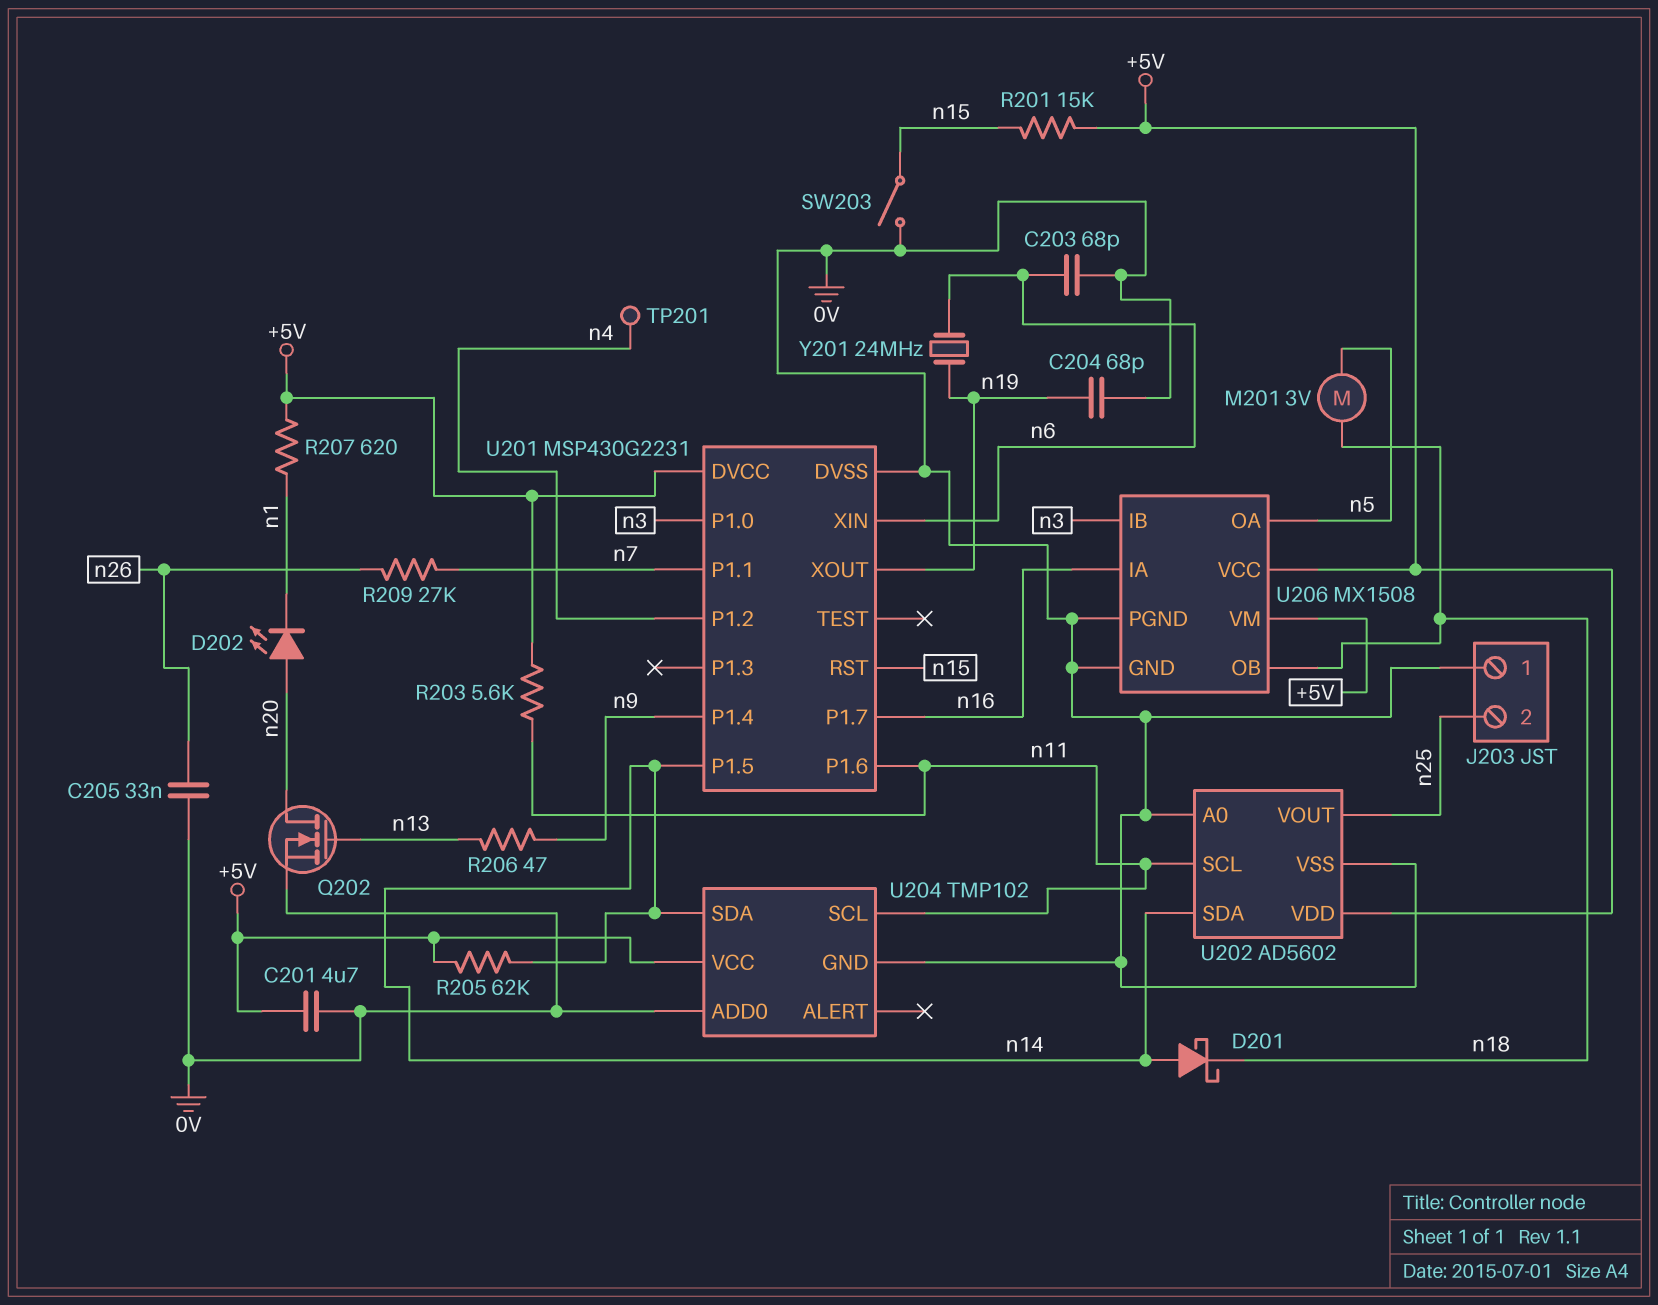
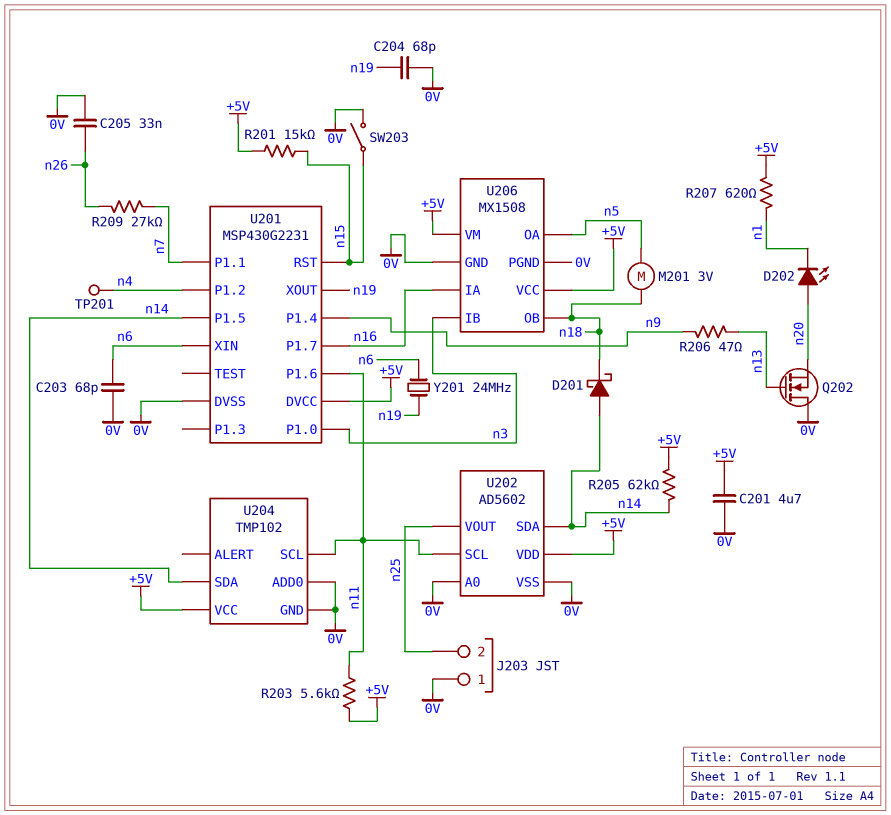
Q202: NMOS (G n13, D n20, S 0V) -> NMOS (G n13, D 0V, S n20)

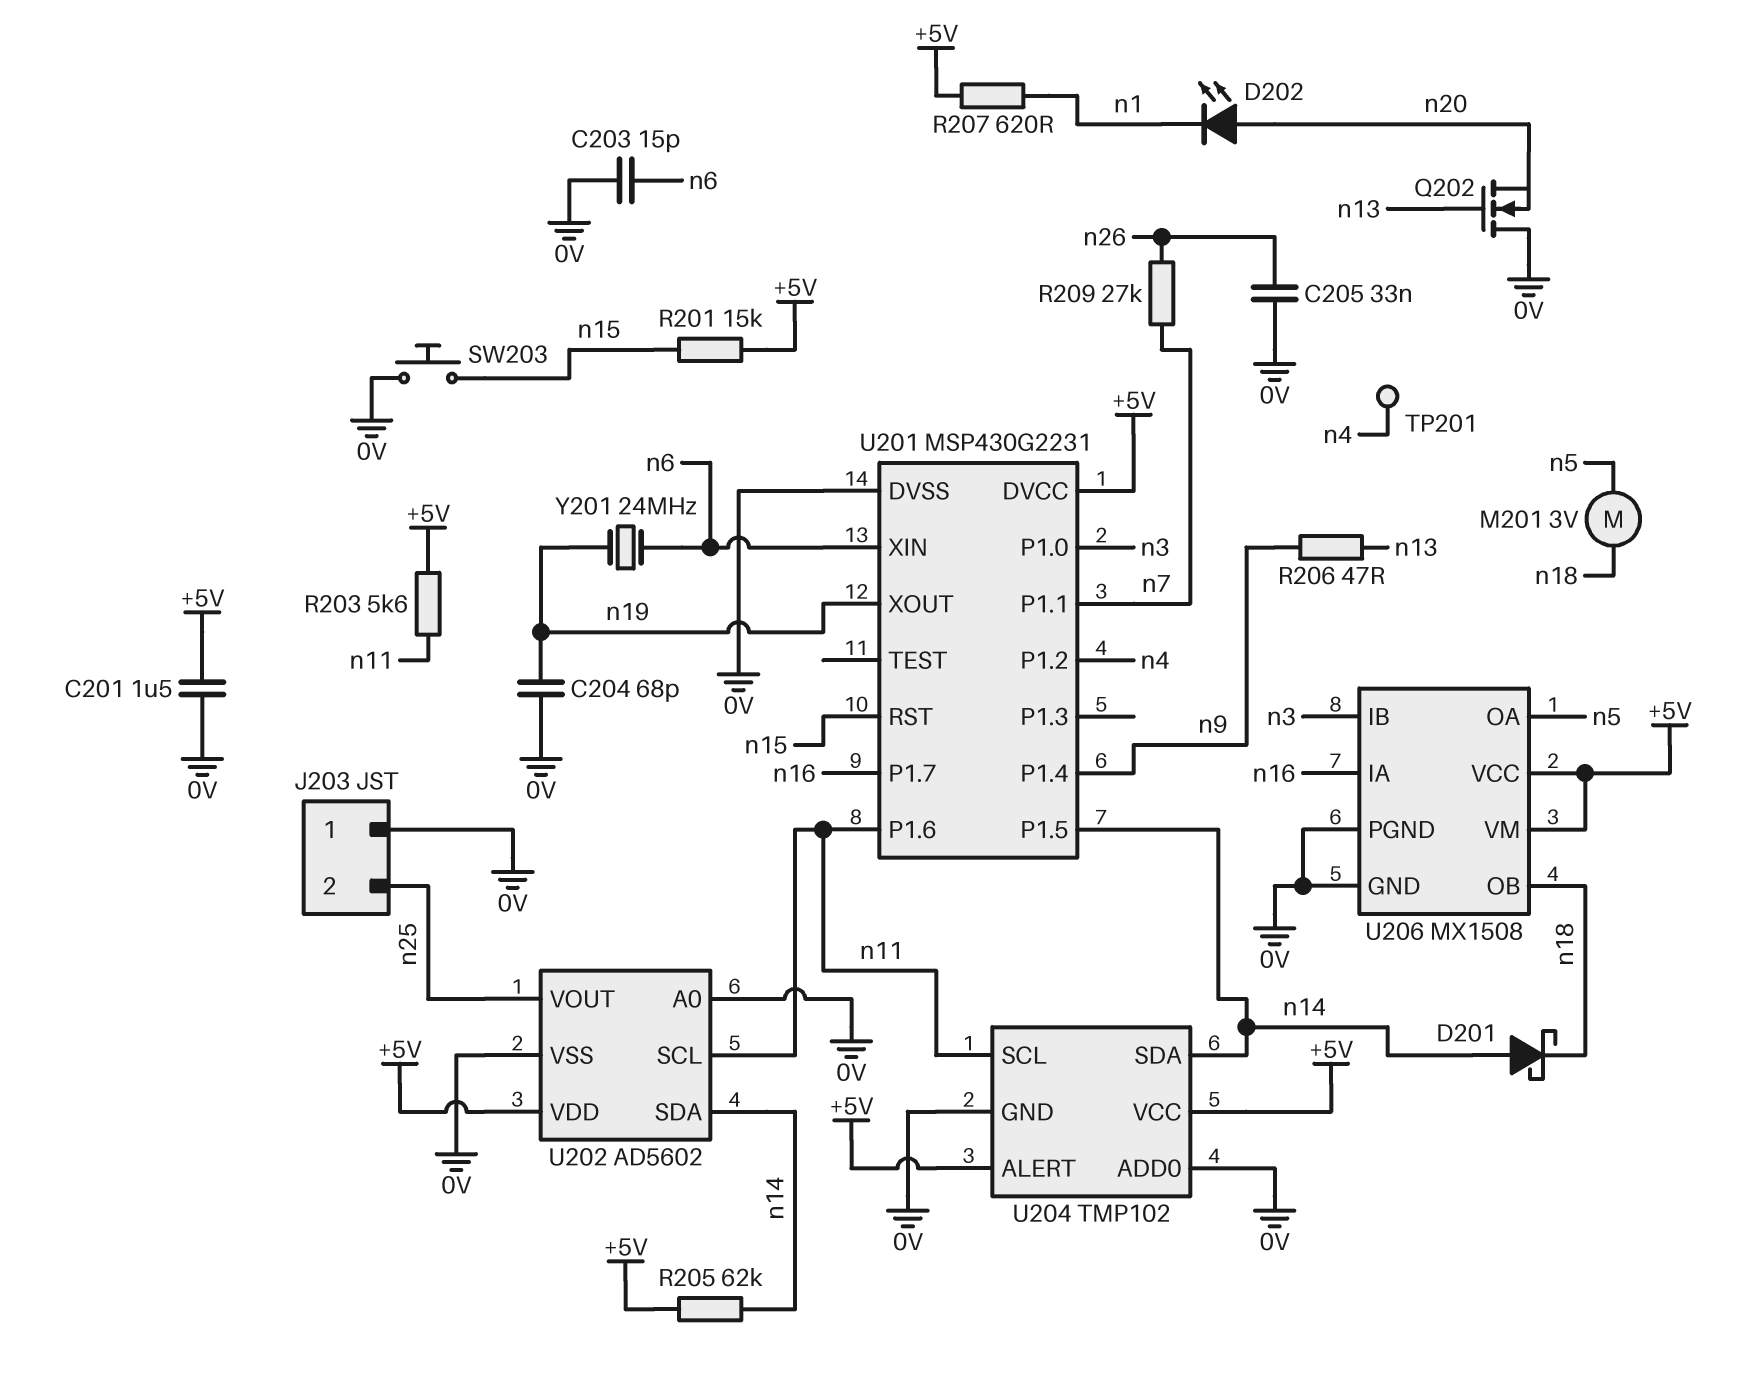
C201: 4.7uF (+5V, 0V) -> 1.5uF (+5V, 0V)
C203: 68pF (0V, n6) -> 15pF (0V, n6)
SW203: switch (0V, n15) -> button (0V, n15)
U204 pin ALERT: none -> +5V

